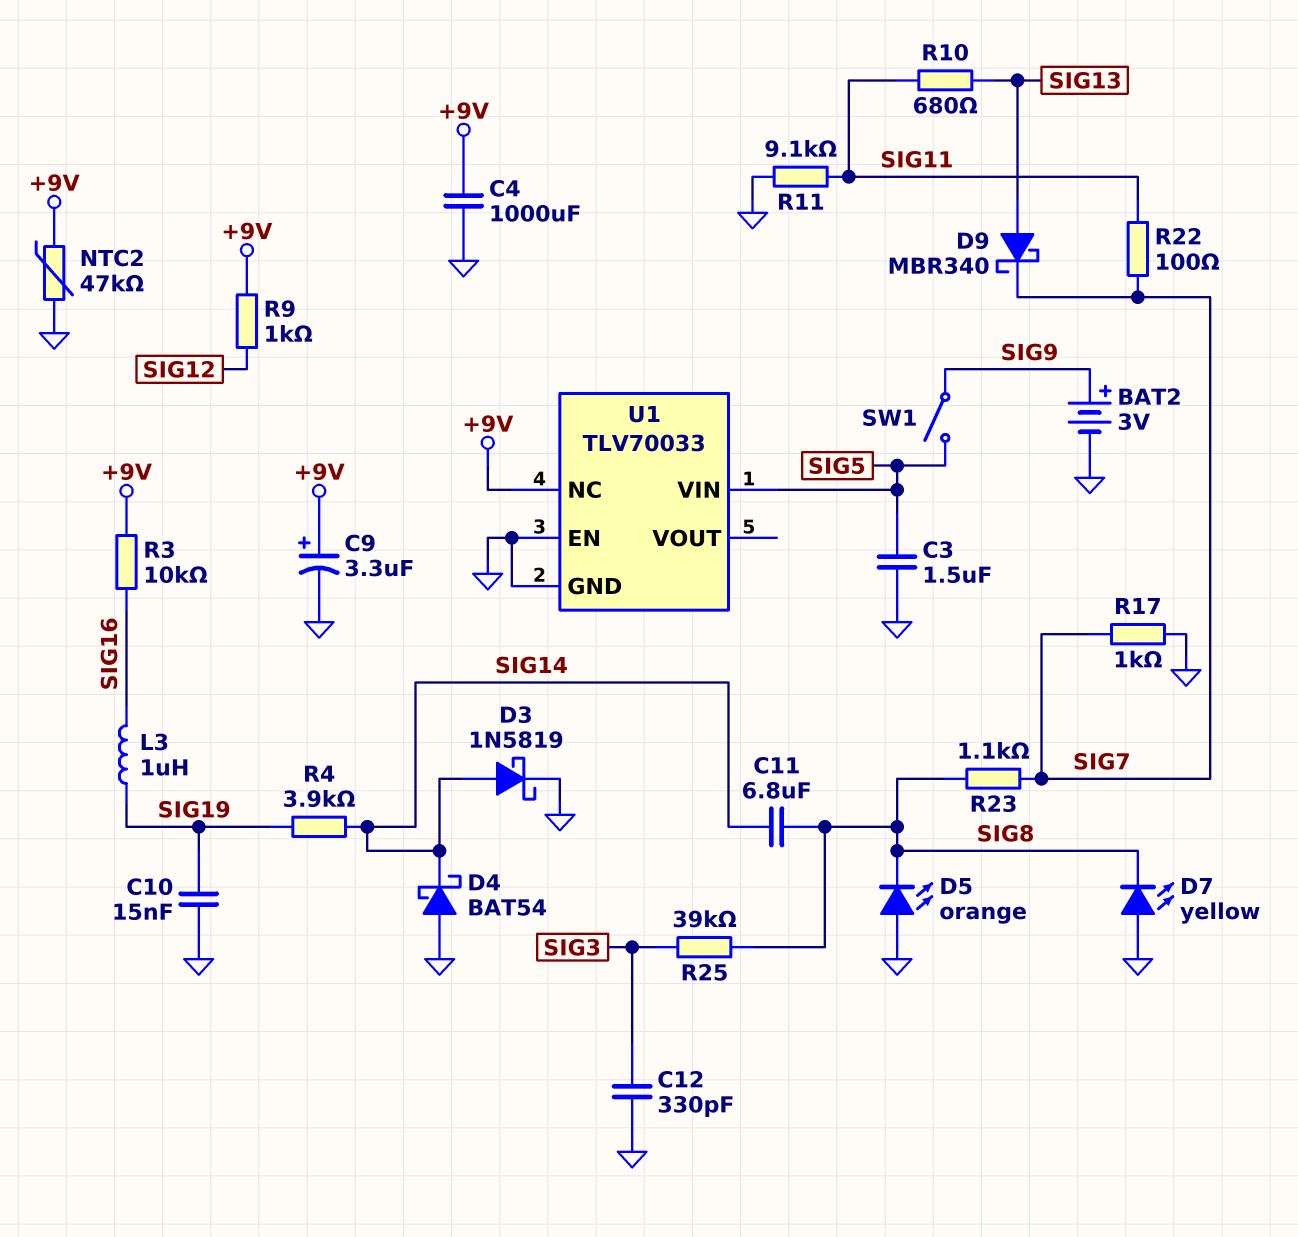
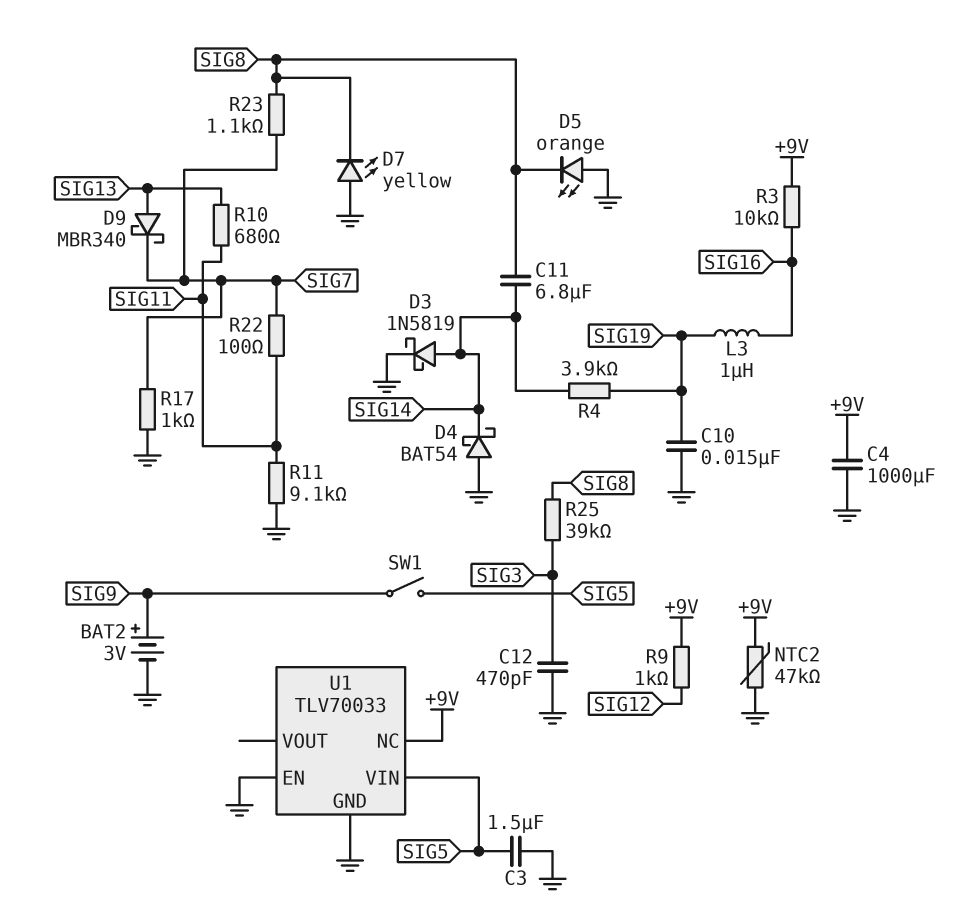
C9: 3.3uF (plus +9V, minus GND) -> none
C12: 330pF (GND, SIG3) -> 470pF (GND, SIG3)

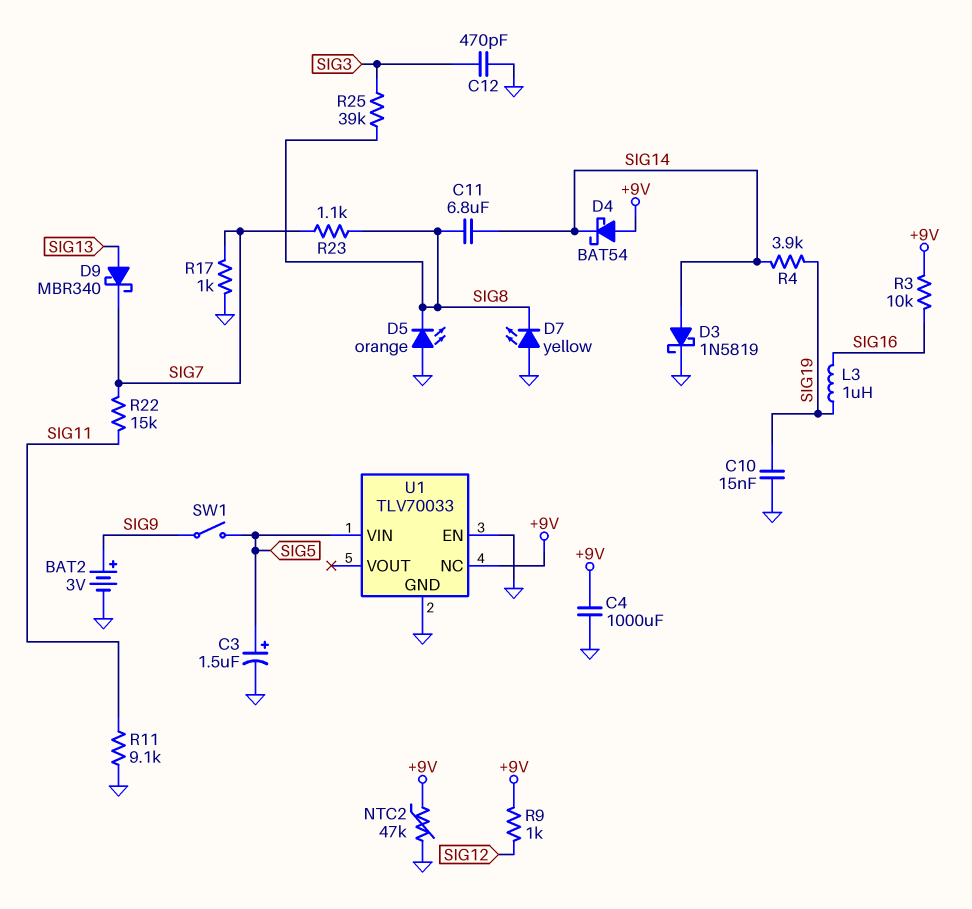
C3: 1.5uF (GND, SIG5) -> 1.5uF (plus SIG5, minus GND)
D4: schottky BAT54 (A GND, K SIG14) -> schottky BAT54 (A +9V, K SIG14)
R10: 680 (SIG11, SIG13) -> none
R22: 100 (SIG7, SIG11) -> 15k (SIG7, SIG11)

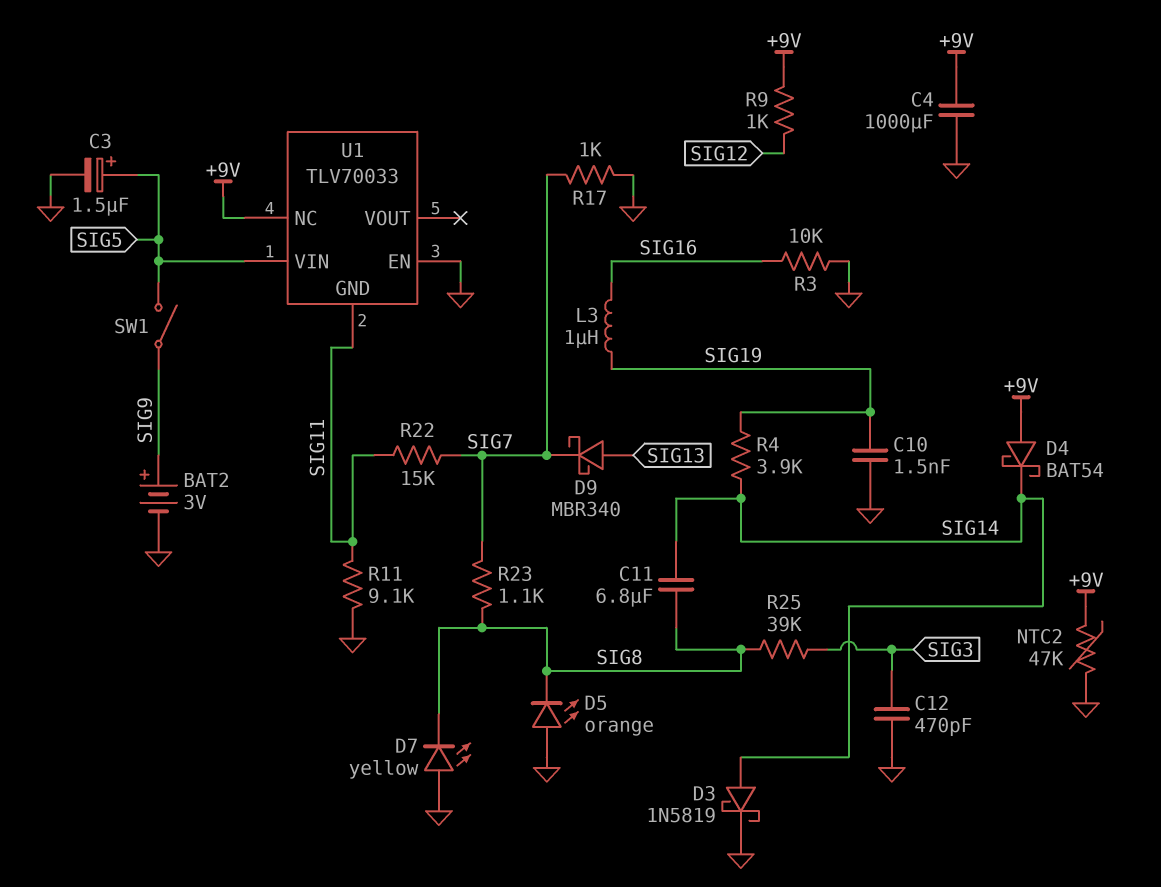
C10: 15nF (GND, SIG19) -> 1.5nF (GND, SIG19)
R3: 10k (+9V, SIG16) -> 10k (GND, SIG16)
U1 pin GND: GND -> SIG11

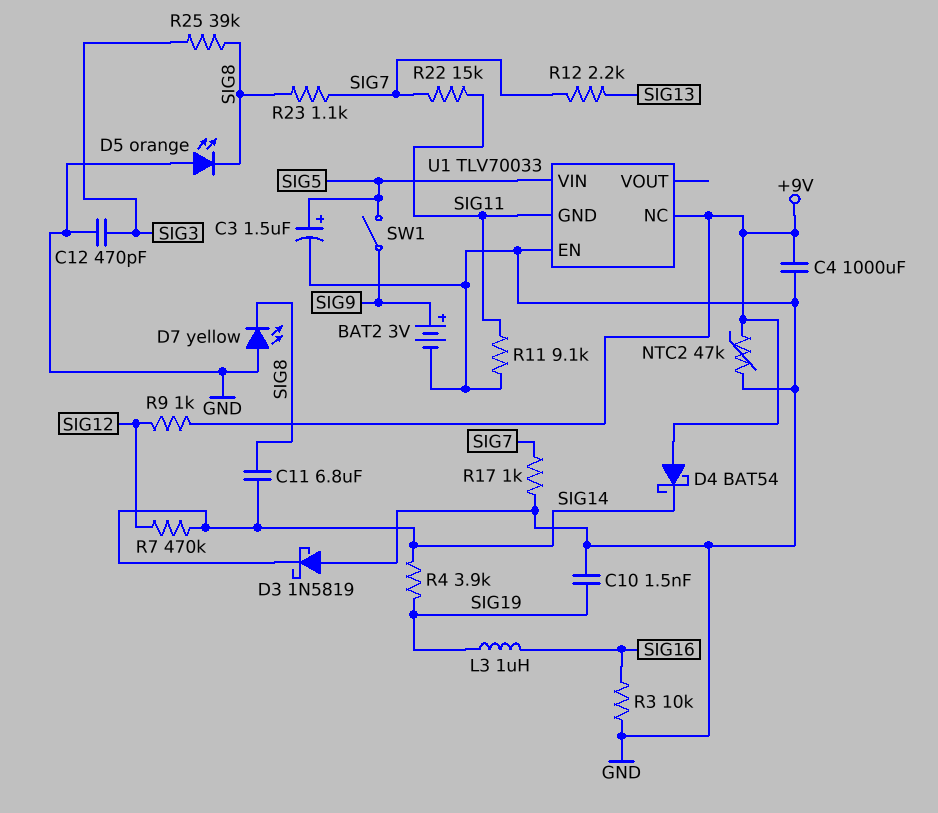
D3: schottky 1N5819 (A SIG14, K GND) -> schottky 1N5819 (A GND, K SIG14)
D9: schottky MBR340 (A SIG13, K SIG7) -> none
R7: none -> 470k (SIG12, SIG14)
R12: none -> 2.2k (SIG7, SIG13)

